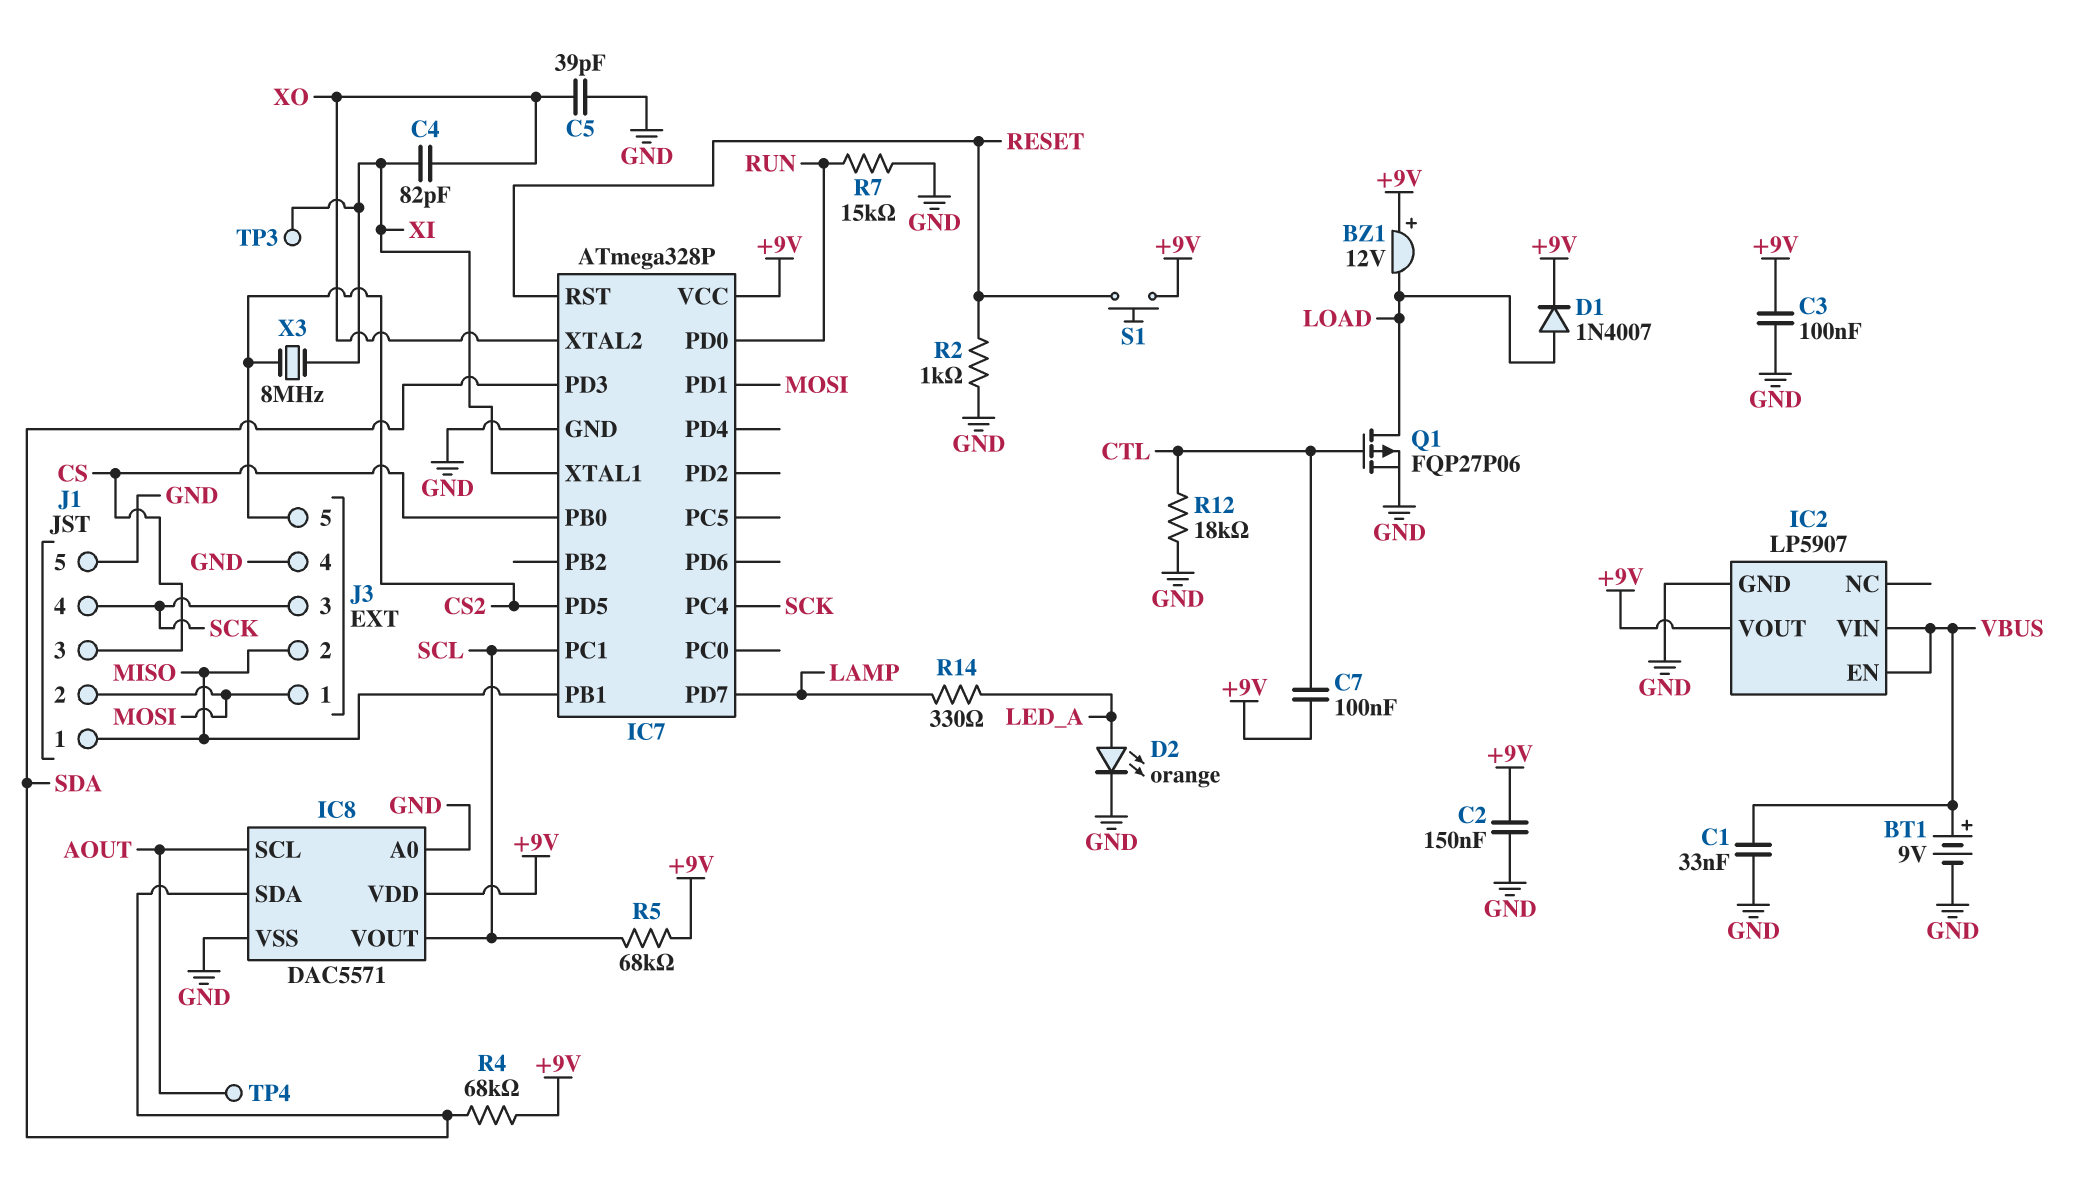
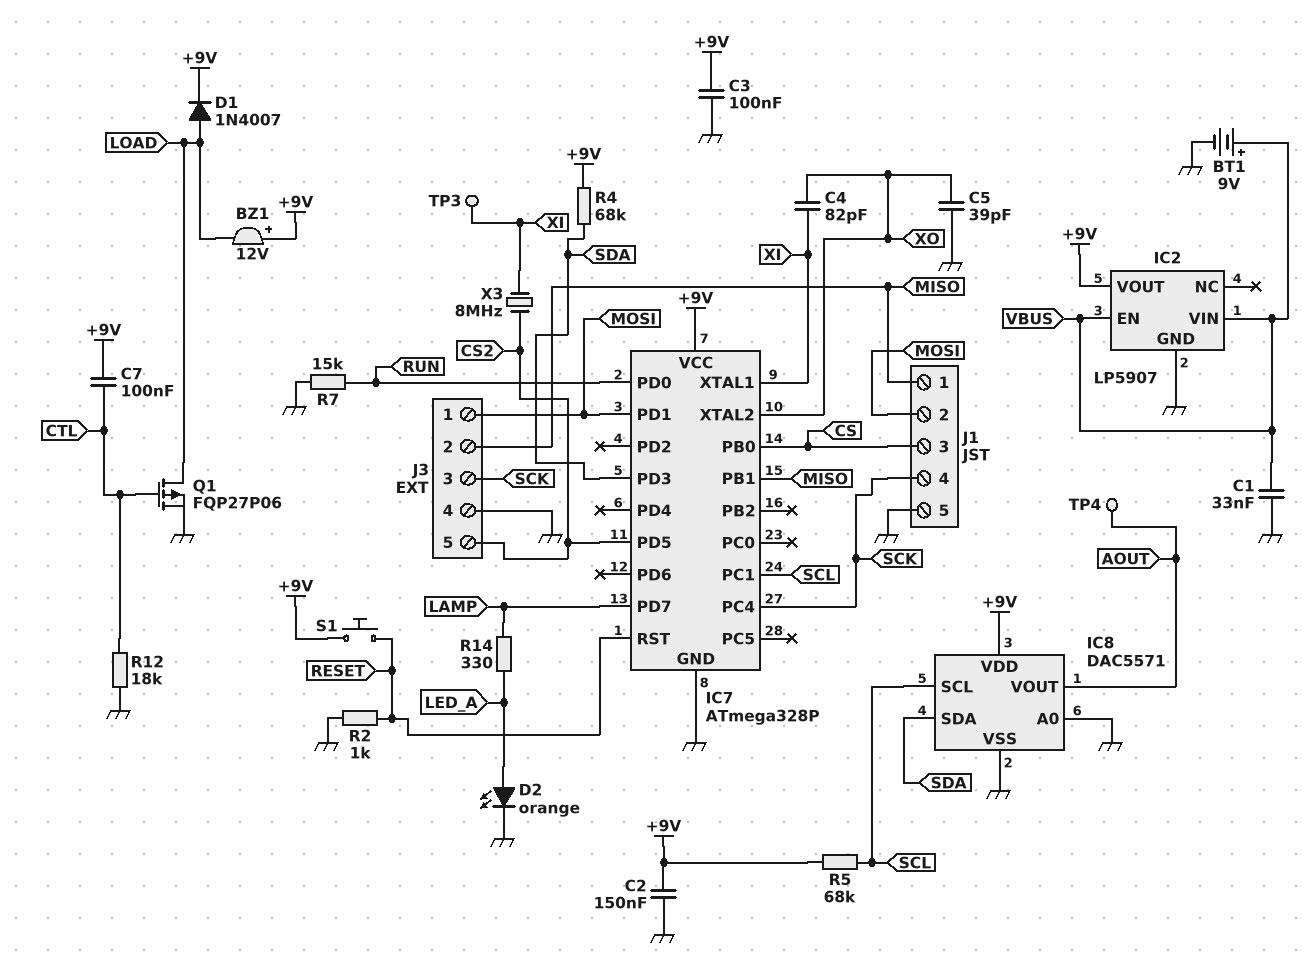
IC8 pin SCL: AOUT -> SCL
IC8 pin VOUT: SCL -> AOUT

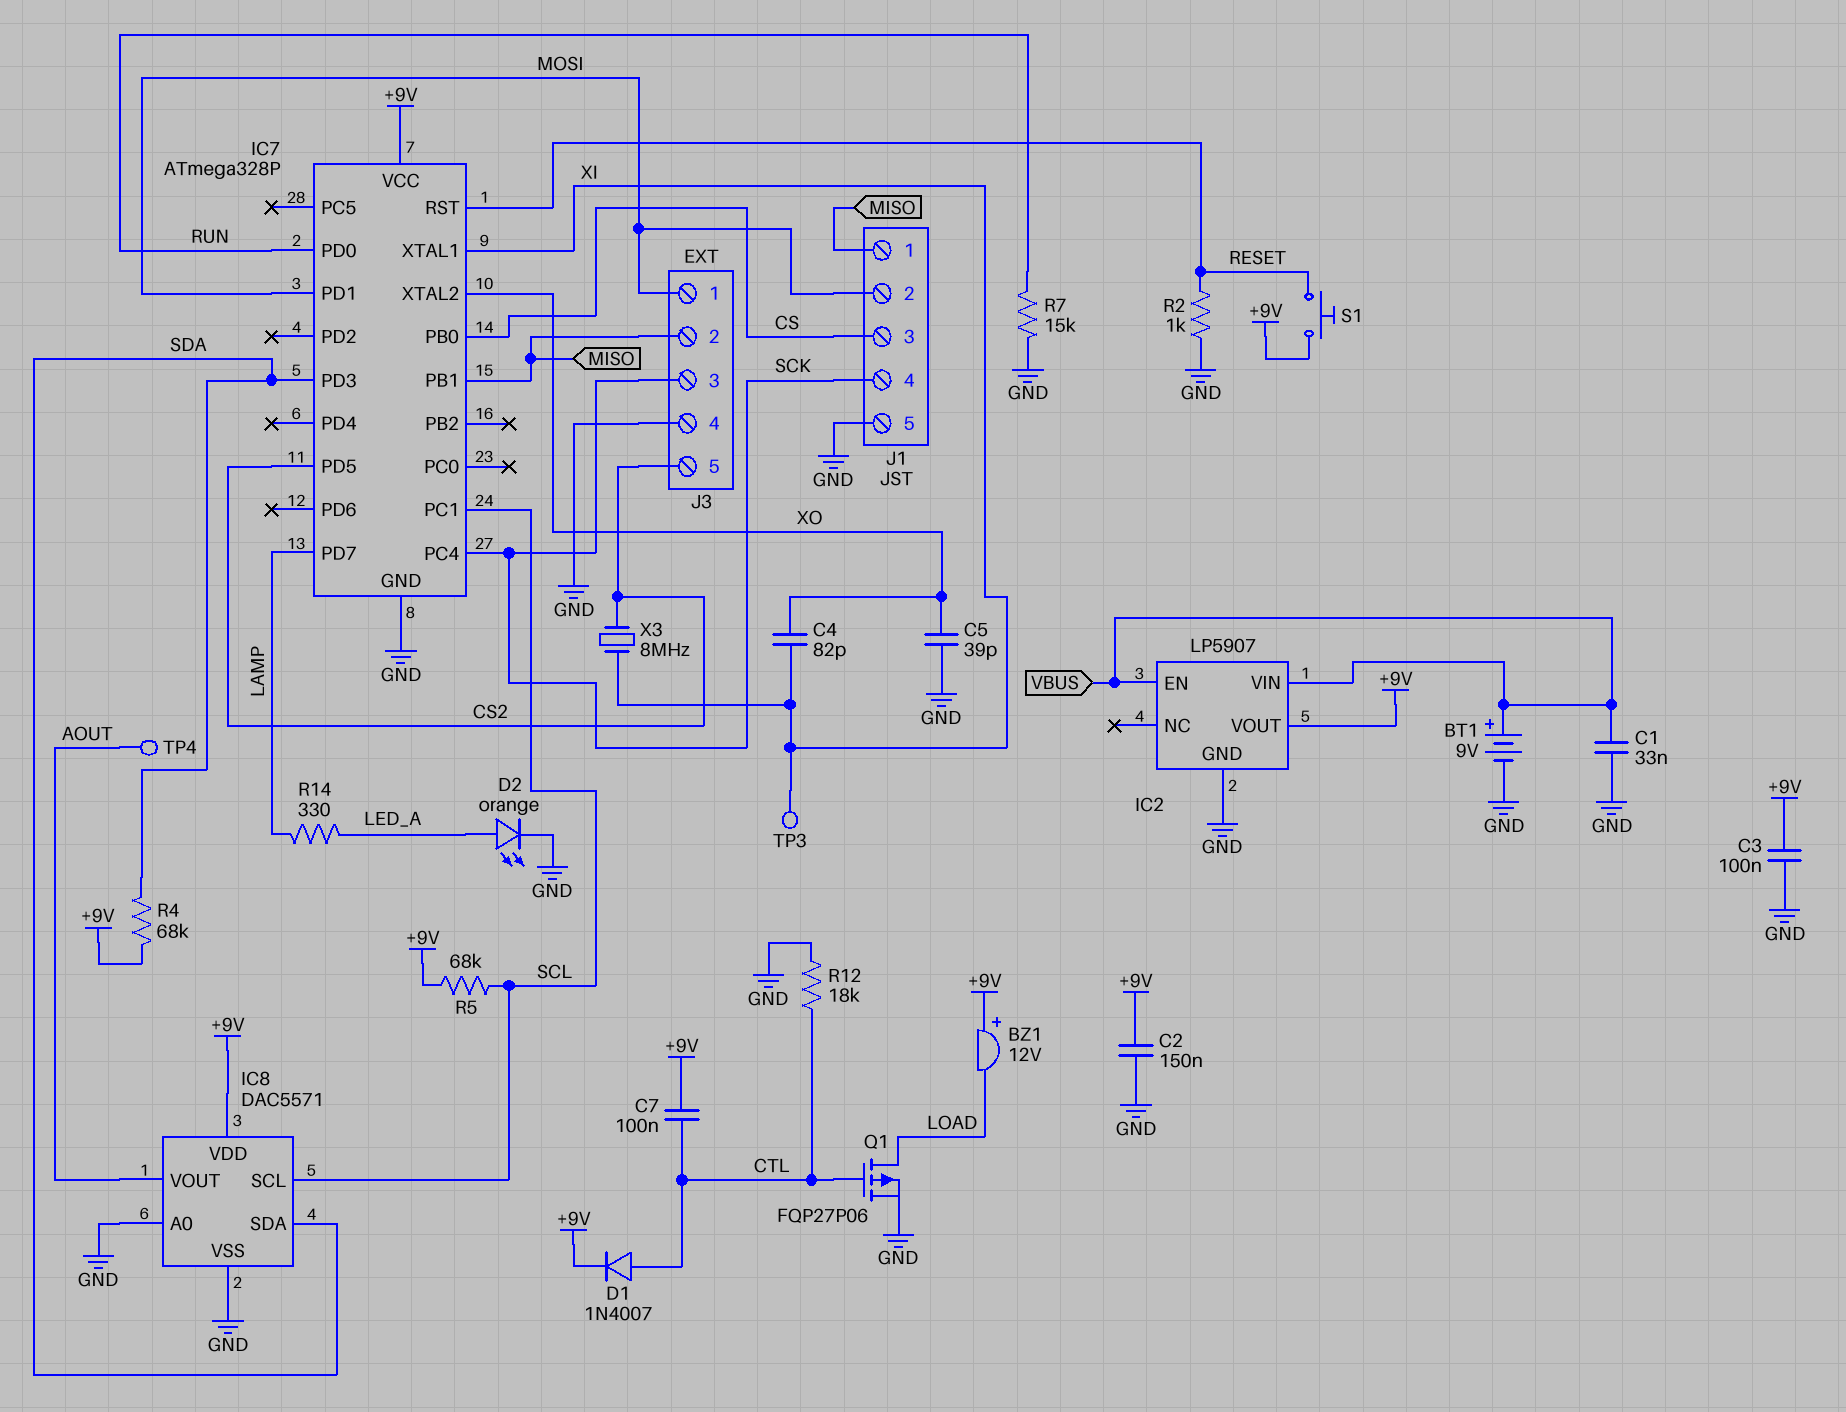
D1: diode 1N4007 (A LOAD, K +9V) -> diode 1N4007 (A CTL, K +9V)

